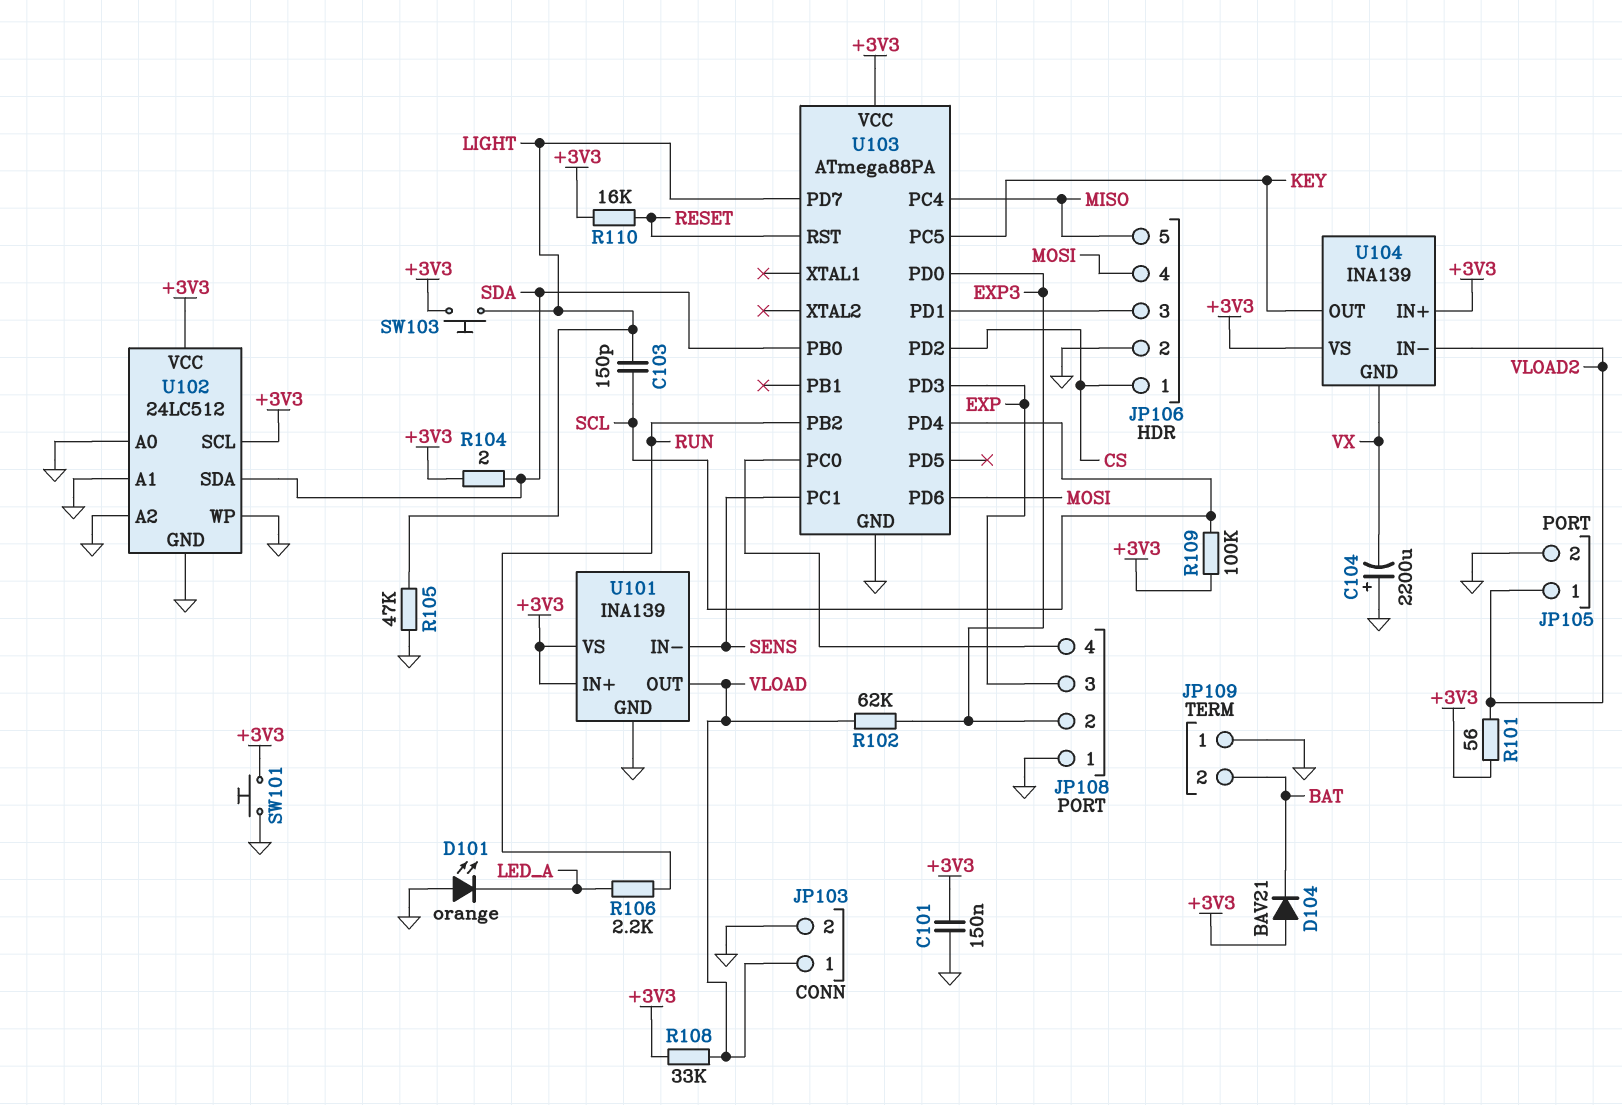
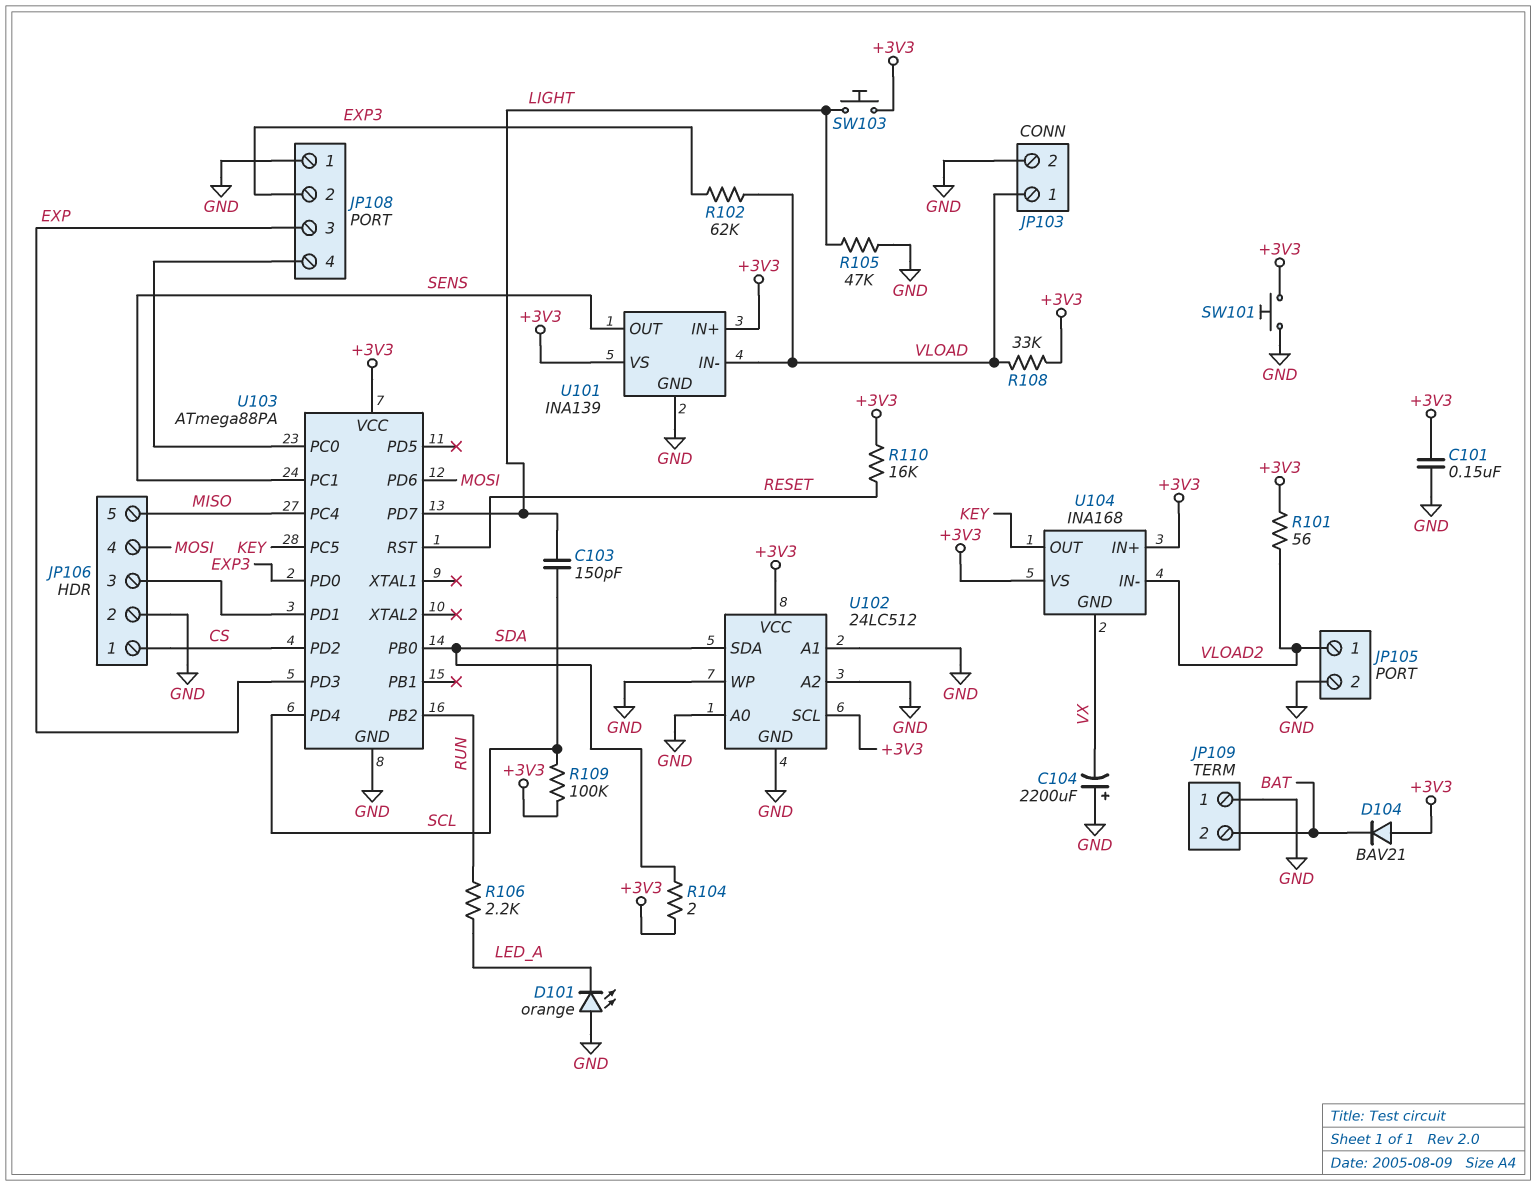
U101 pin IN-: SENS -> VLOAD
U101 pin OUT: VLOAD -> SENS
U104: INA139 -> INA168

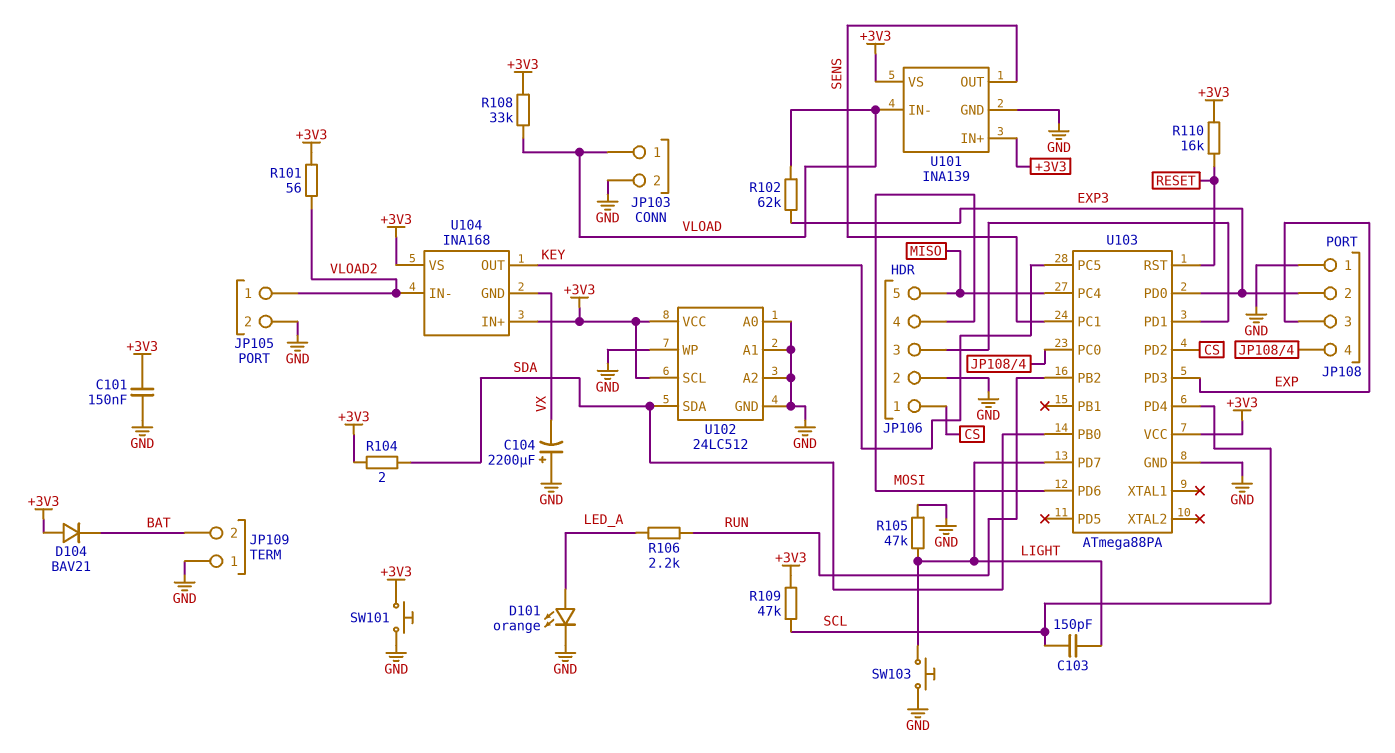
D101: LED orange (A GND, K LED_A) -> LED orange (A LED_A, K GND)
R109: 100k (+3V3, SCL) -> 47k (+3V3, SCL)
SW103: button (+3V3, LIGHT) -> button (GND, LIGHT)

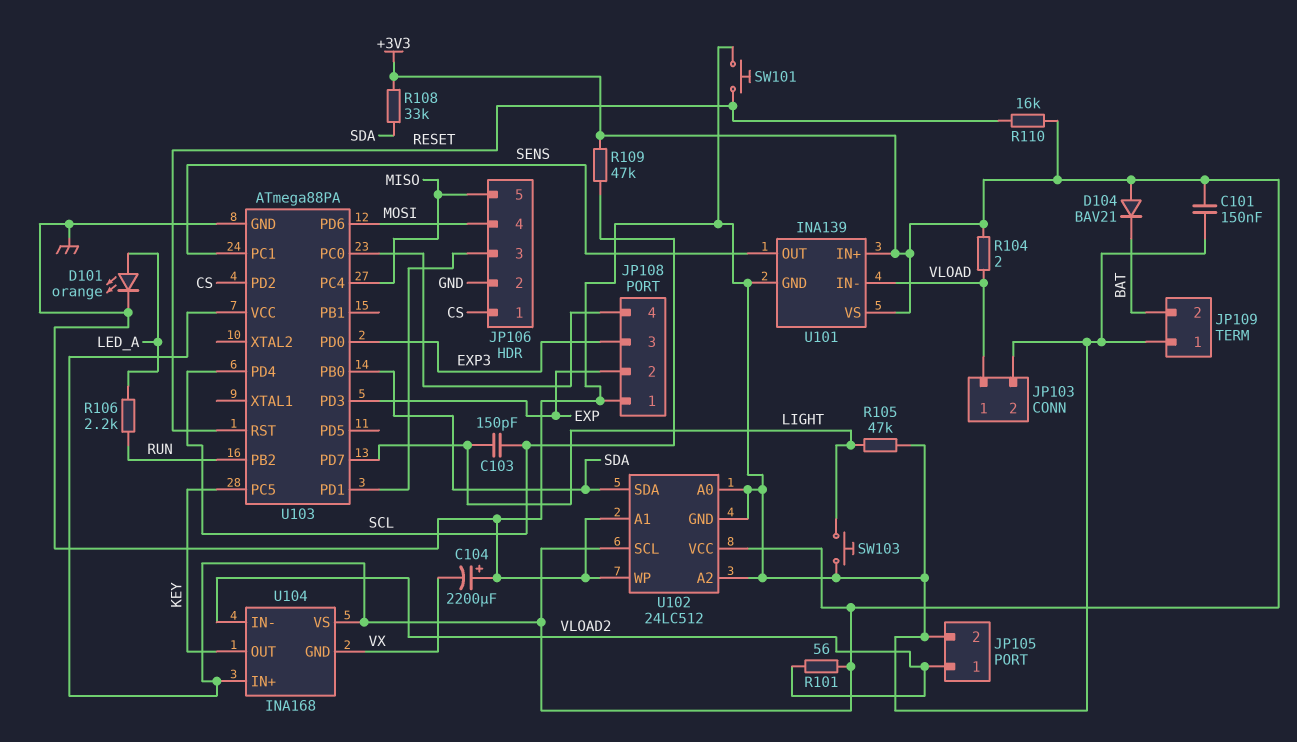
JP108 pin 2: EXP3 -> EXP
JP108 pin 3: EXP -> EXP3
R102: 62k (EXP3, VLOAD) -> none
R104: 2 (+3V3, SDA) -> 2 (+3V3, VLOAD)
R108: 33k (+3V3, VLOAD) -> 33k (+3V3, SDA)
SW101: button (+3V3, GND) -> button (GND, RESET)

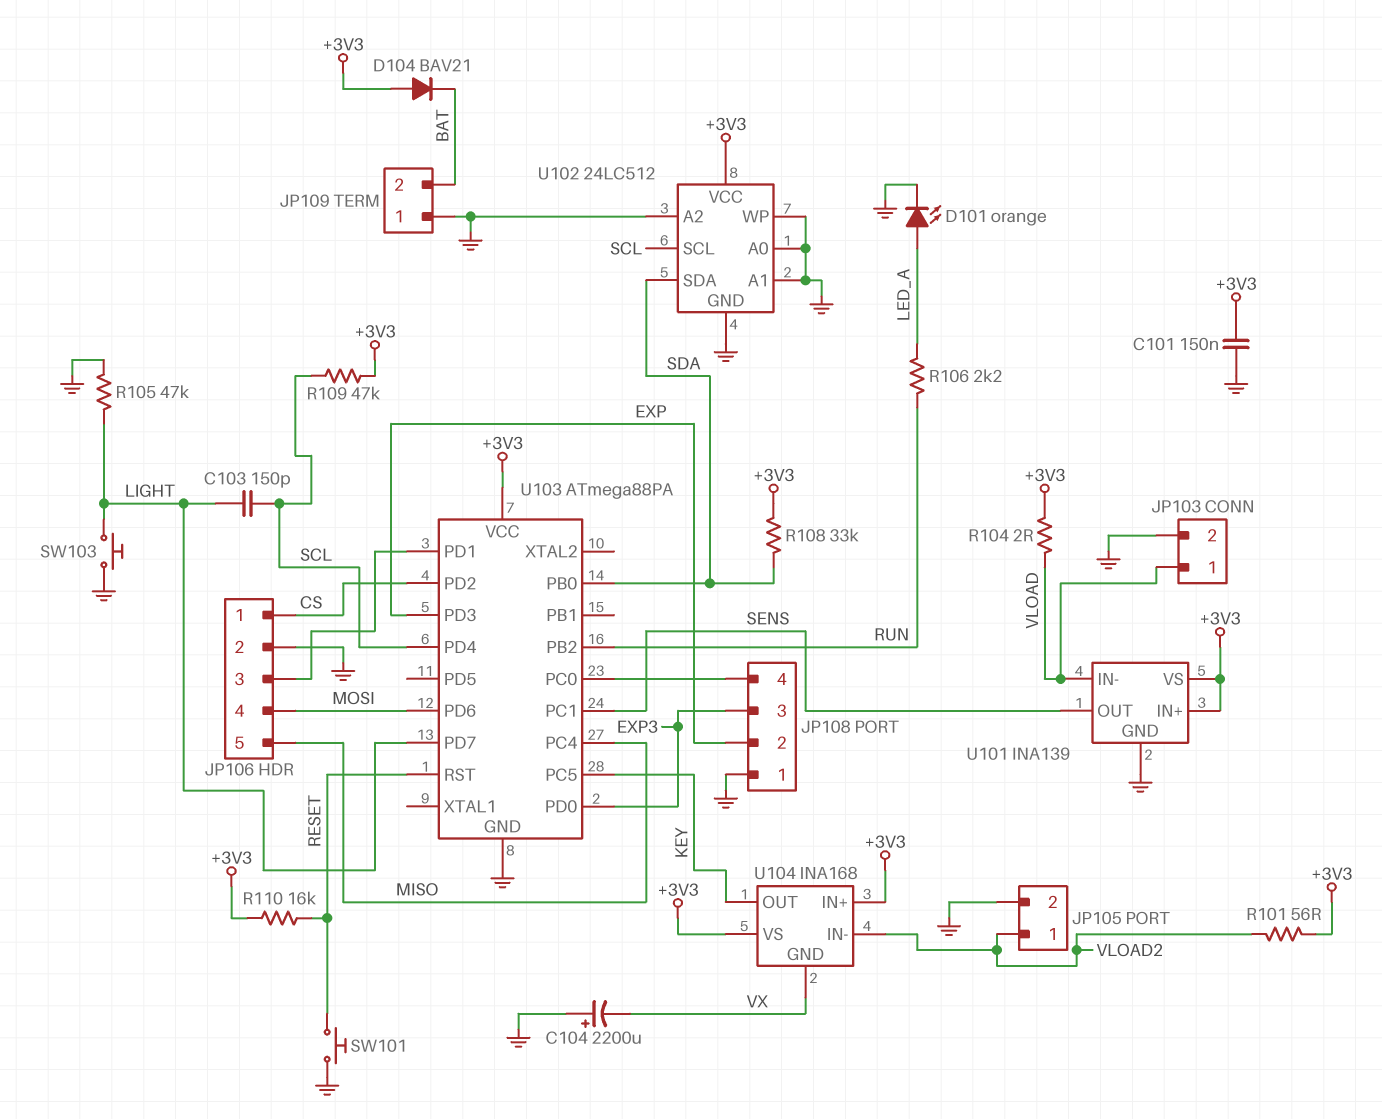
U102 pin SCL: +3V3 -> SCL

